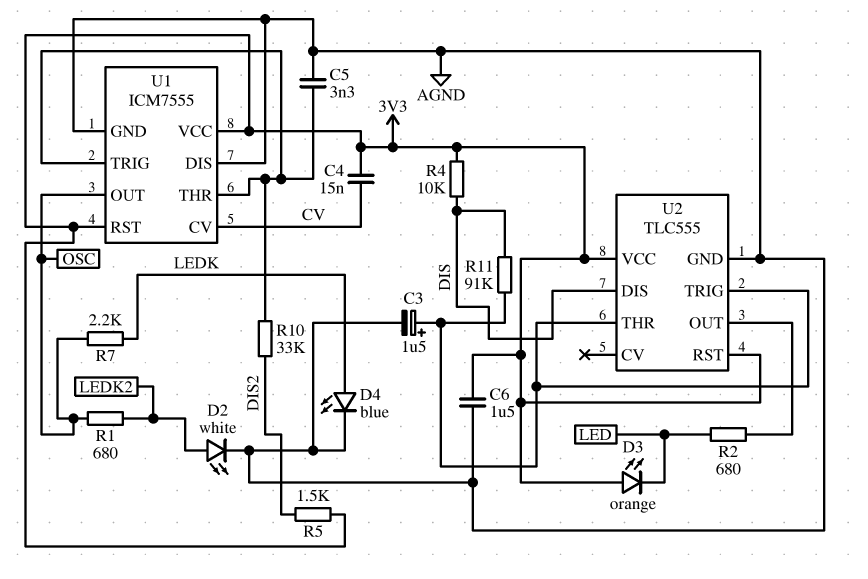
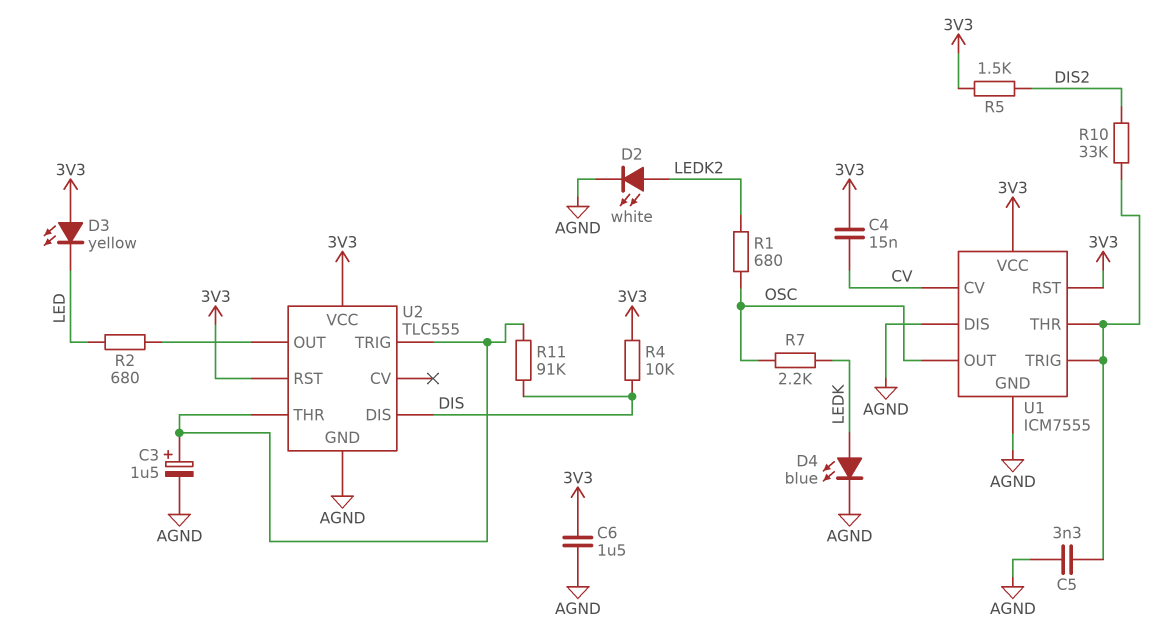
D3: LED orange (A 3V3, K LED) -> LED yellow (A 3V3, K LED)

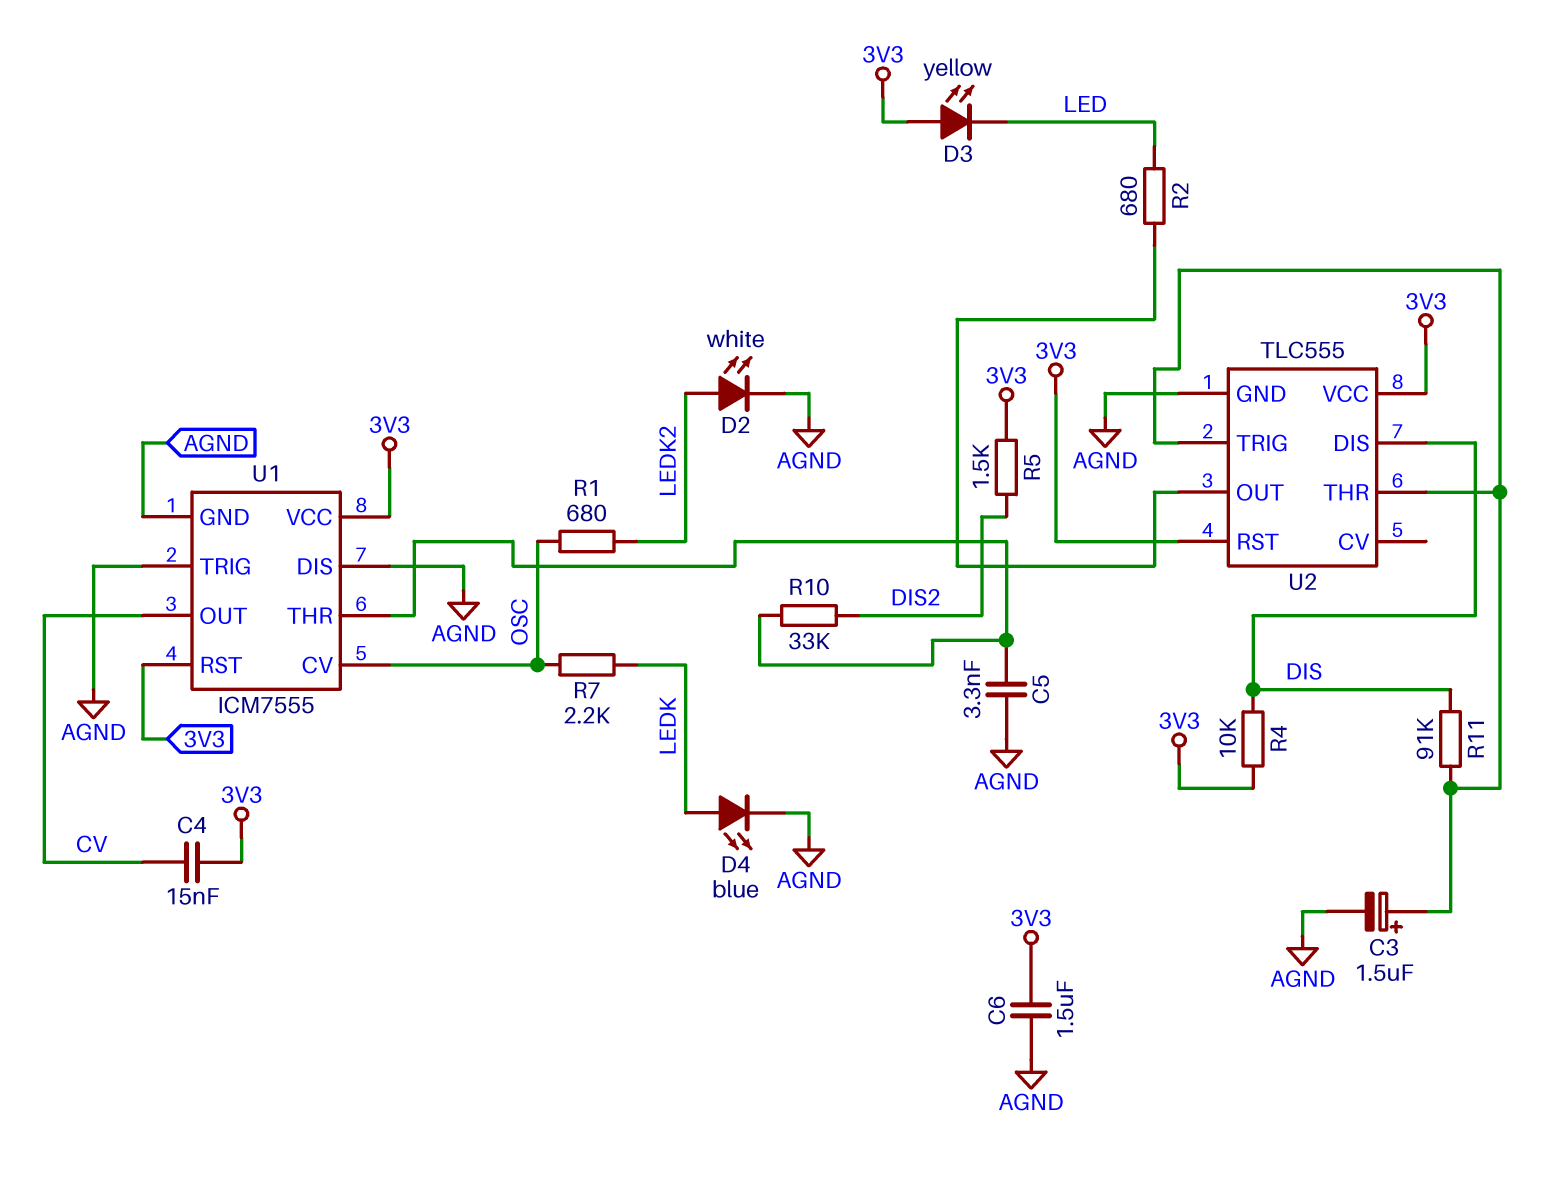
U1 pin CV: CV -> OSC
U1 pin OUT: OSC -> CV
U1 pin TRIG: U1/THR -> AGND

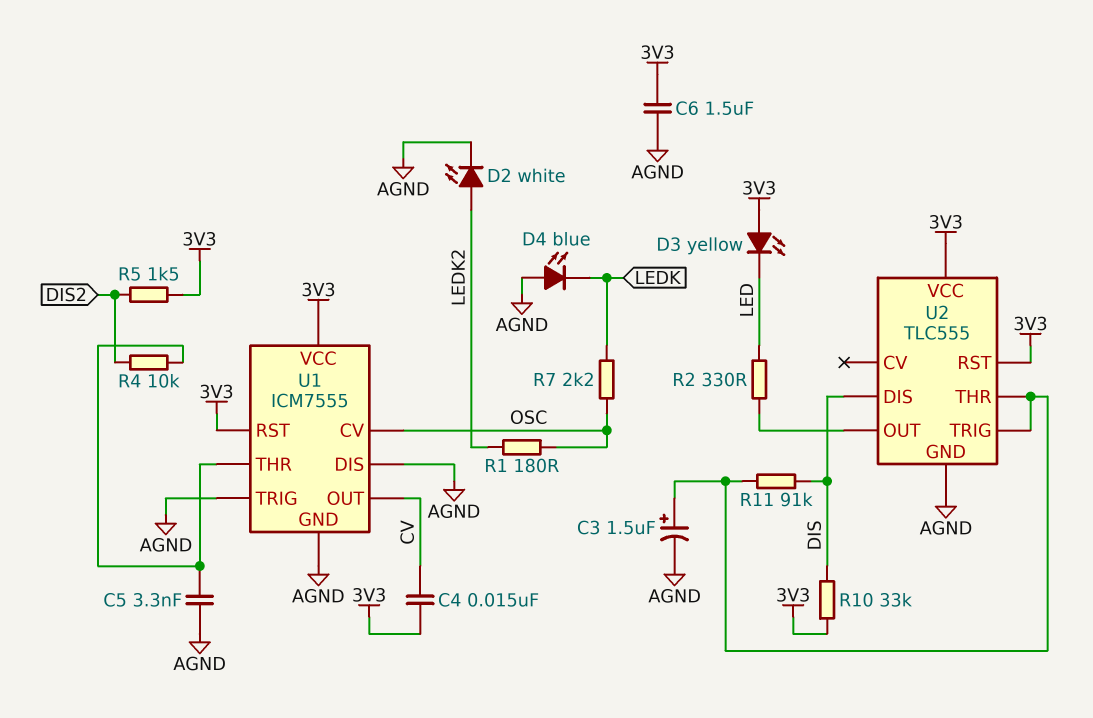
D4: LED blue (A LEDK, K AGND) -> LED blue (A AGND, K LEDK)
R1: 680 (LEDK2, OSC) -> 180 (LEDK2, OSC)
R2: 680 (LED, U2/OUT) -> 330 (LED, U2/OUT)
R4: 10k (3V3, DIS) -> 10k (DIS2, U1/THR)
R10: 33k (DIS2, U1/THR) -> 33k (3V3, DIS)

